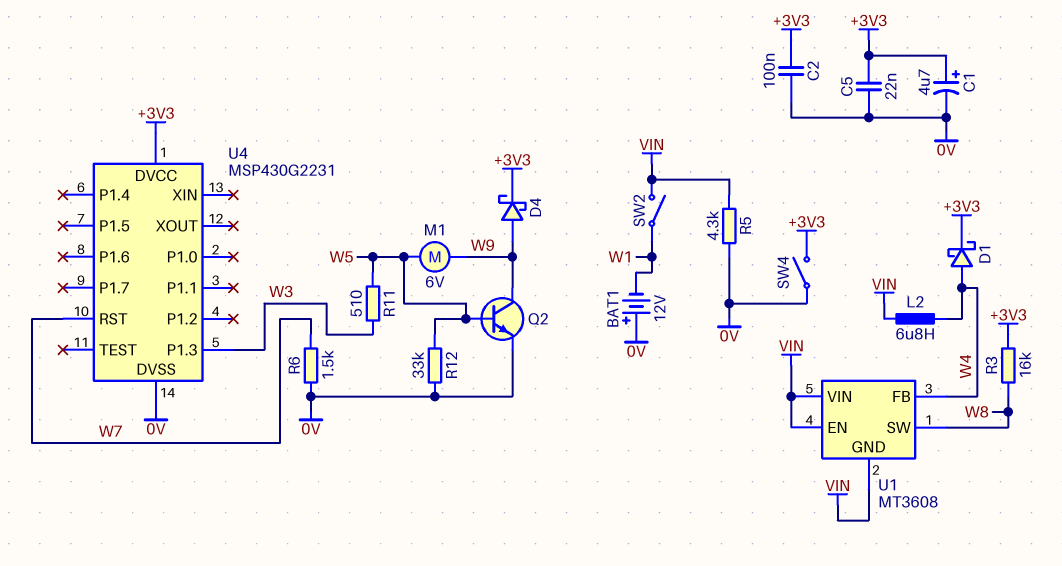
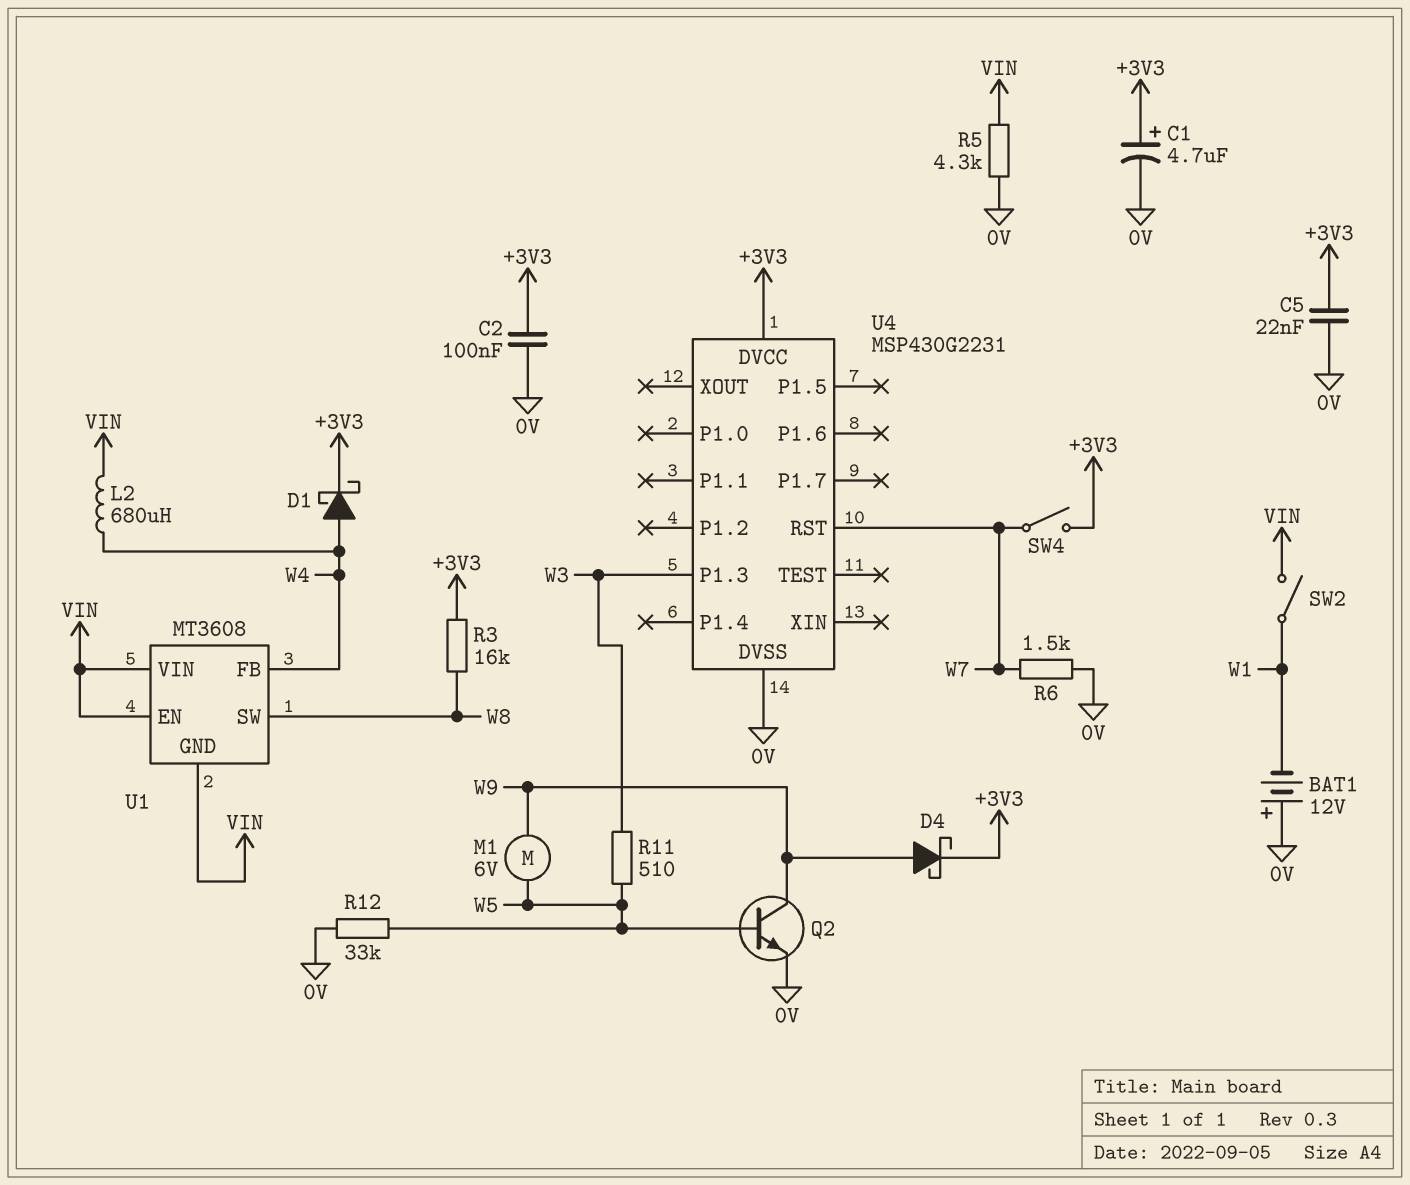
L2: 6.8uH (VIN, W4) -> 680uH (VIN, W4)
SW4: switch (+3V3, 0V) -> switch (+3V3, W7)

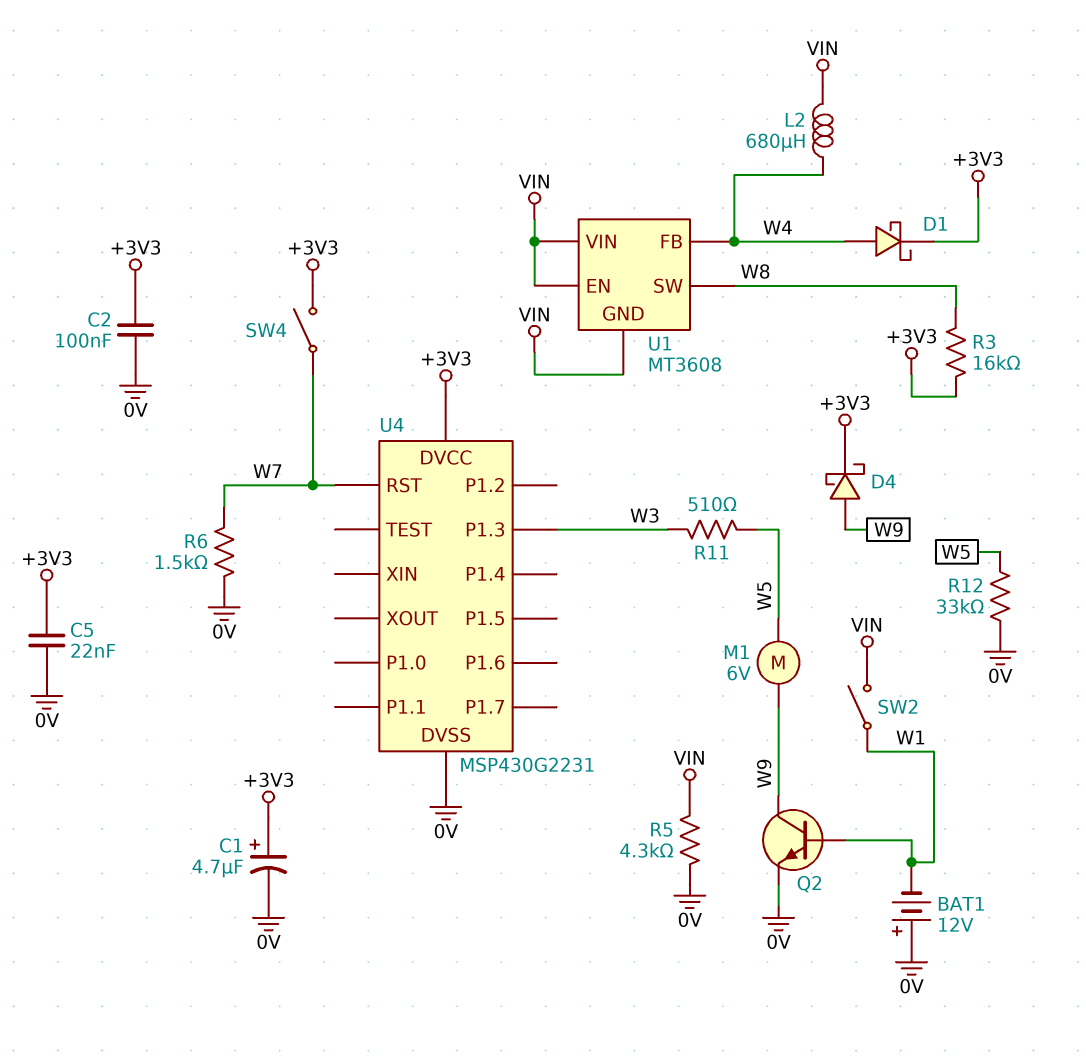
Q2: NPN (B W5, C W9, E 0V) -> NPN (B W1, C W9, E 0V)

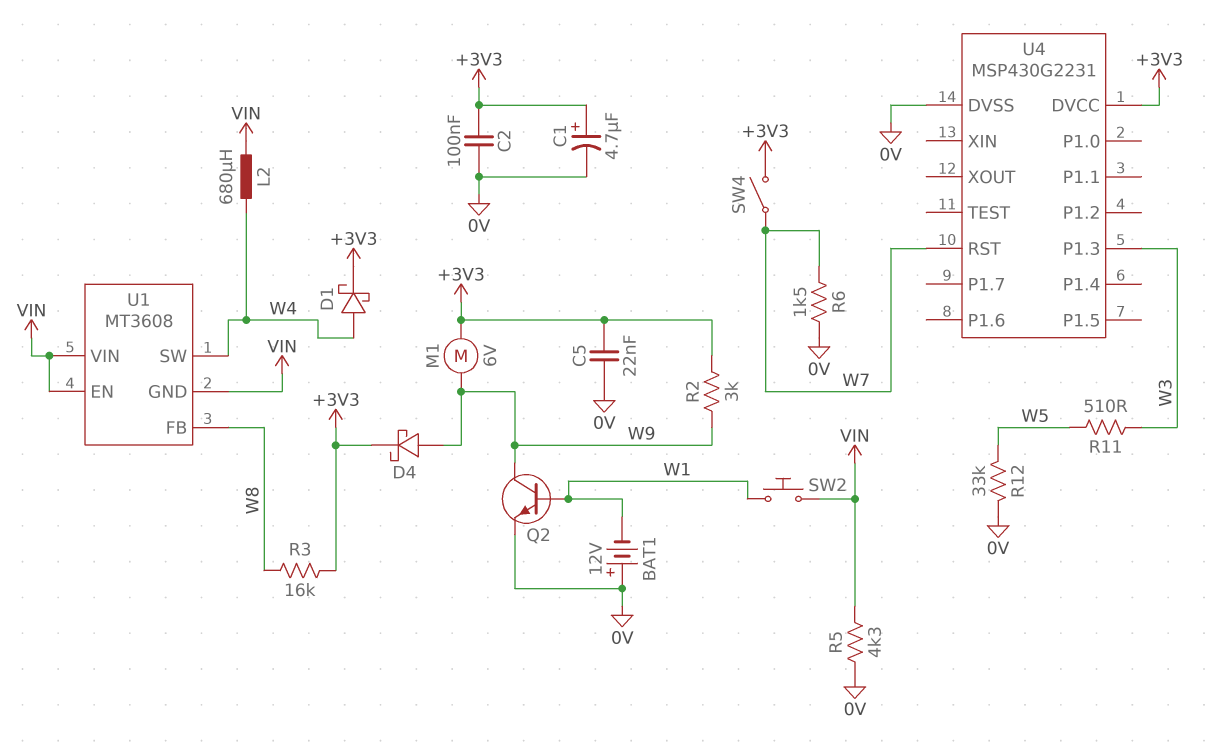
M1: motor 6V (W5, W9) -> motor 6V (+3V3, W9)
R2: none -> 3k (+3V3, W9)
SW2: switch (VIN, W1) -> button (VIN, W1)
U1 pin FB: W4 -> W8
U1 pin SW: W8 -> W4

